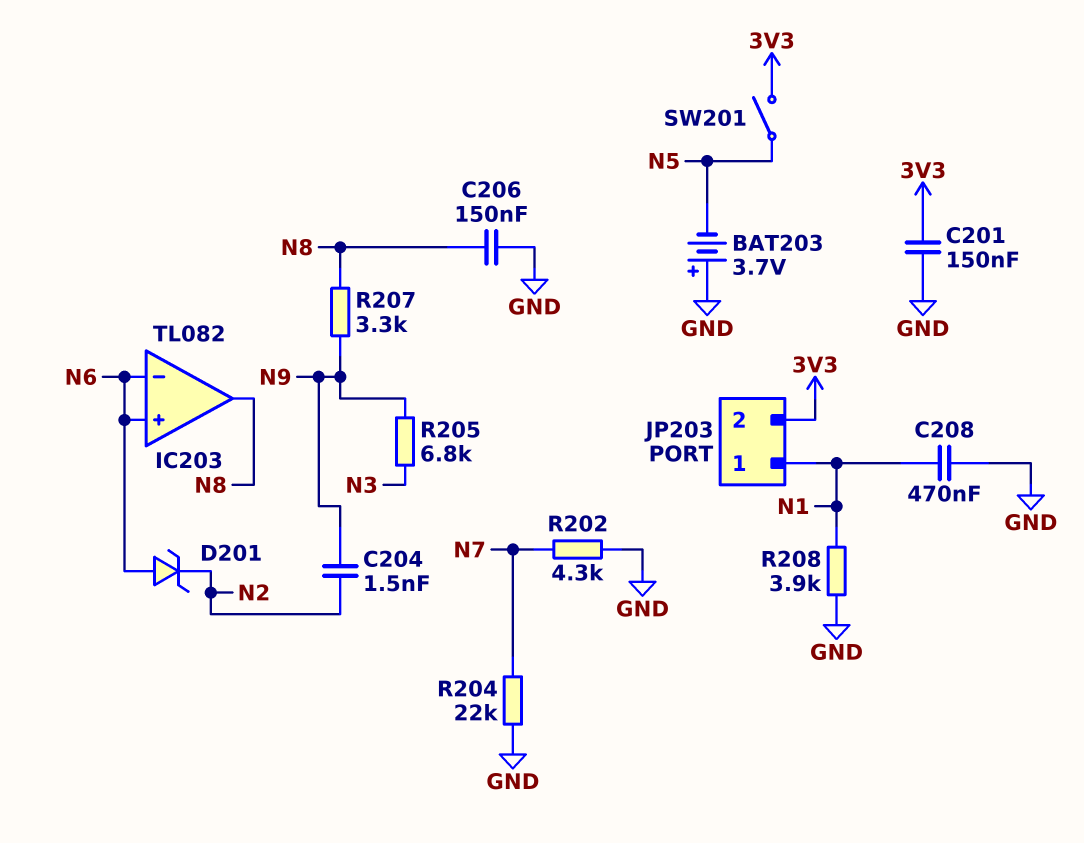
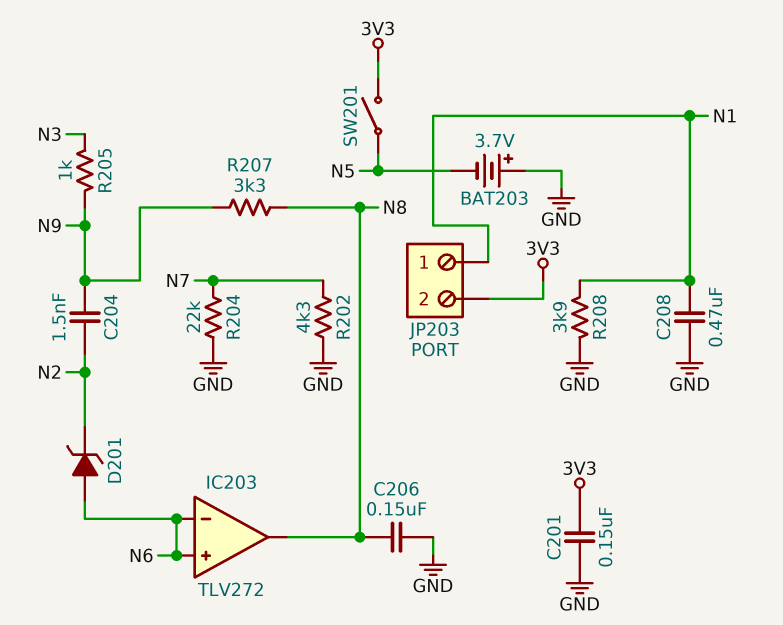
IC203: TL082 -> TLV272
R205: 6.8k (N3, N9) -> 1k (N3, N9)

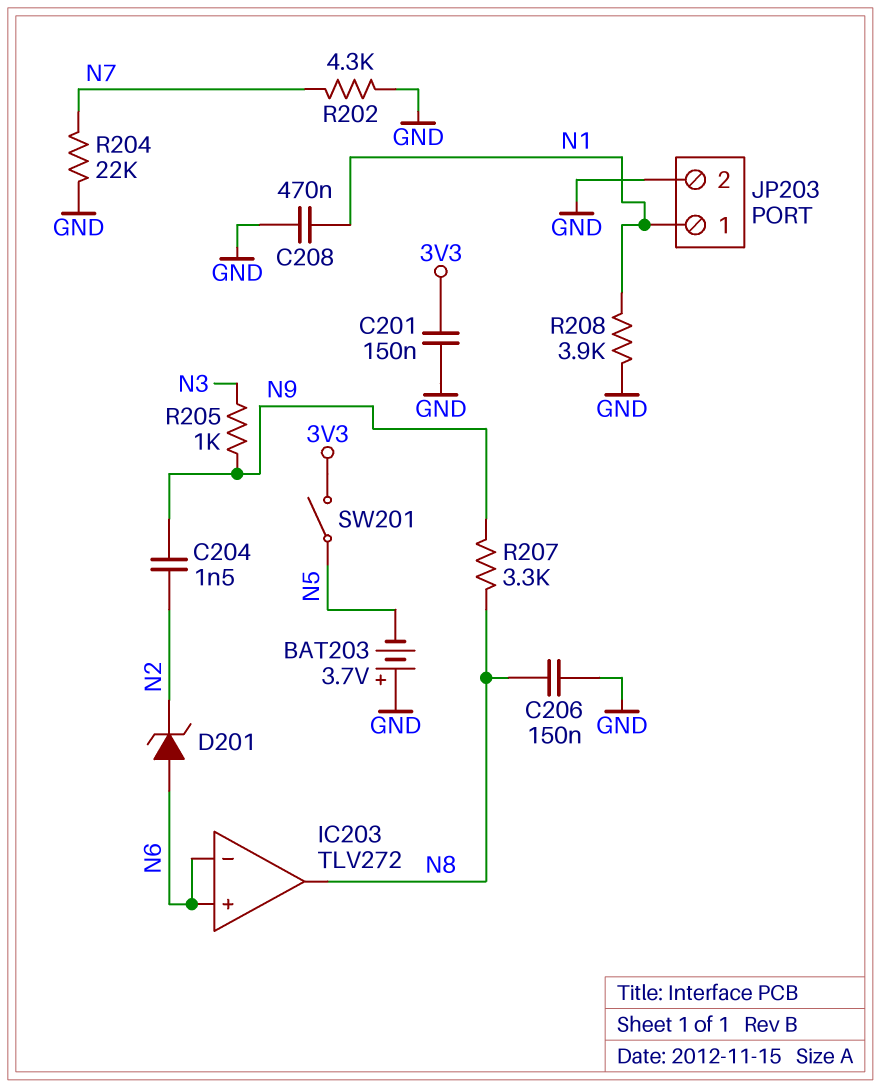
JP203 pin 2: 3V3 -> GND

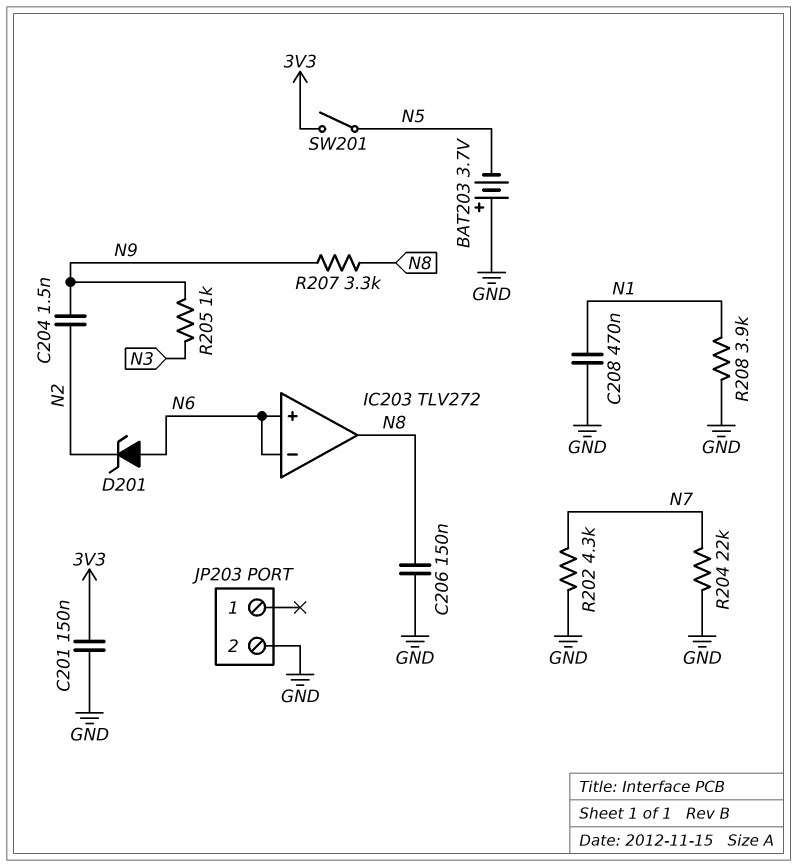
JP203 pin 1: N1 -> none

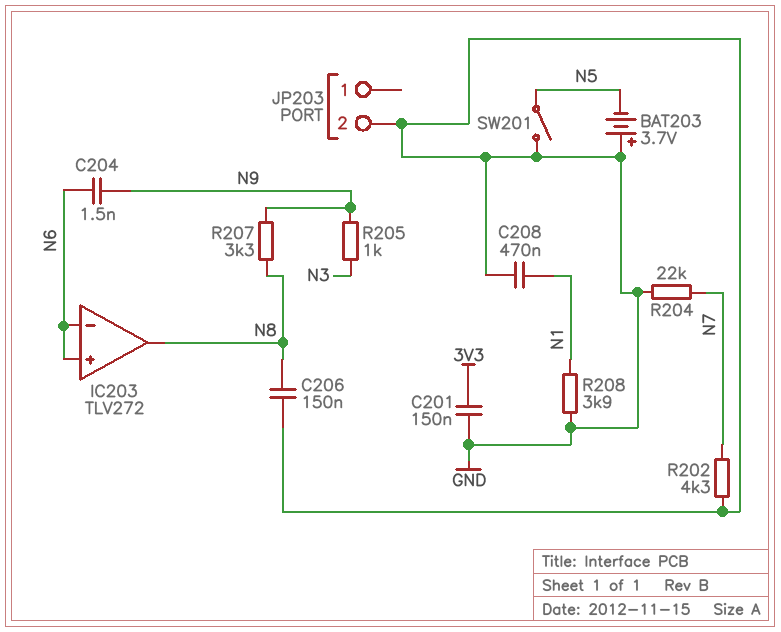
C204: 1.5nF (N2, N9) -> 1.5nF (N6, N9)
D201: zener (A N6, K N2) -> none
SW201: switch (3V3, N5) -> switch (GND, N5)

